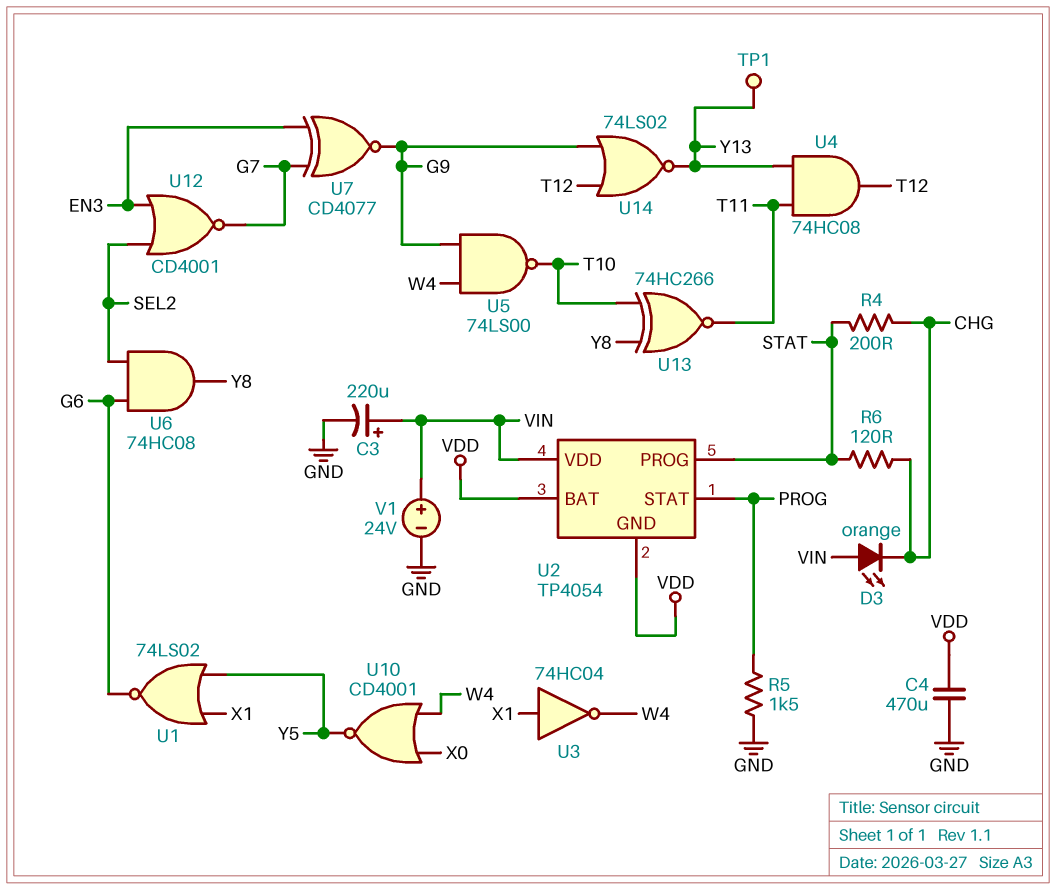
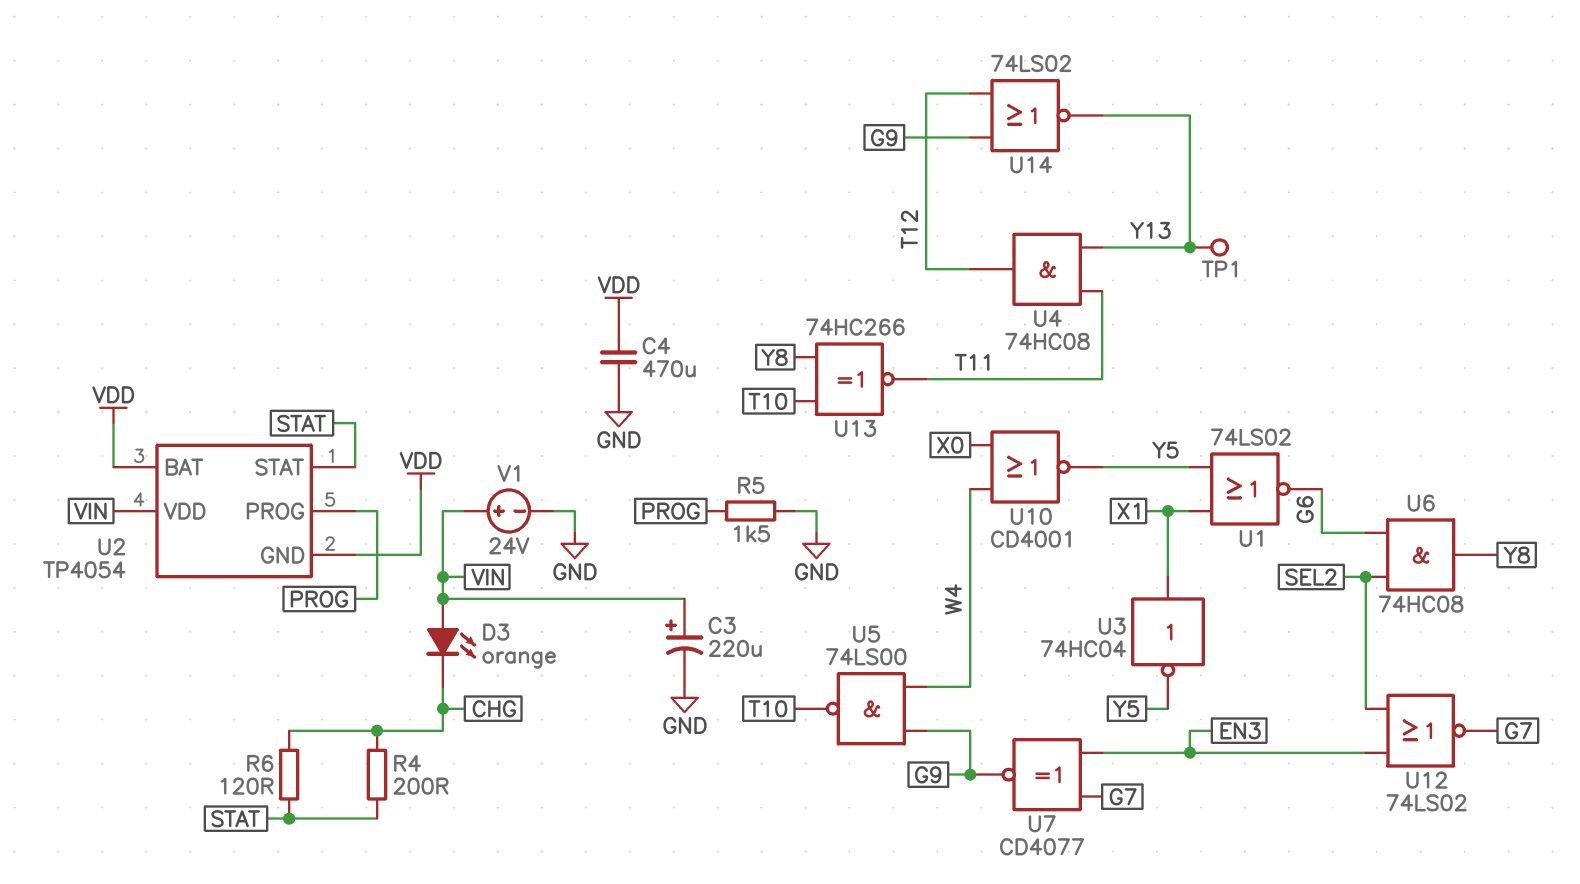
U2 pin PROG: STAT -> PROG
U2 pin STAT: PROG -> STAT
U3: NOT 74HC04 (in X1, out W4) -> NOT 74HC04 (in X1, out Y5)
U12: NOR CD4001 (in EN3, in SEL2, out G7) -> NOR 74LS02 (in EN3, in SEL2, out G7)

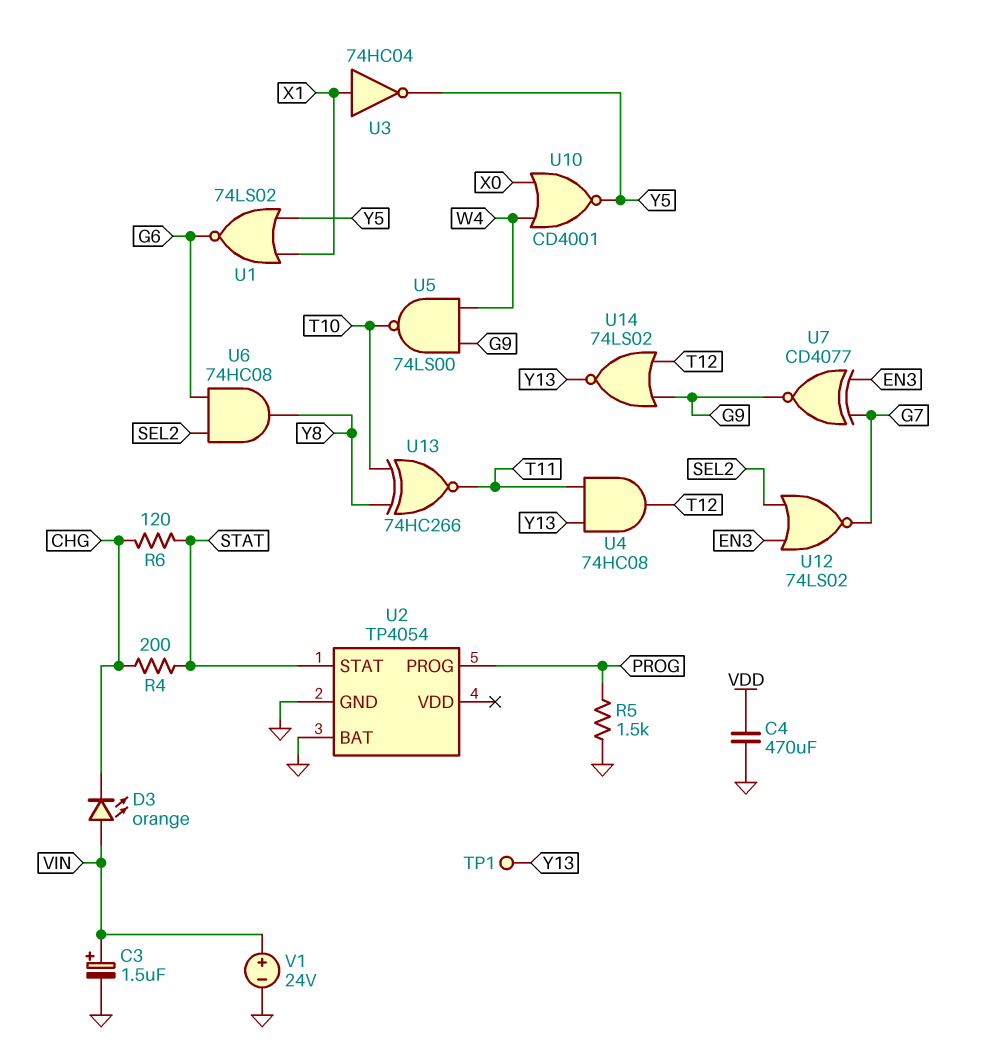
C3: 220uF (plus VIN, minus GND) -> 1.5uF (plus VIN, minus GND)
U2 pin BAT: VDD -> GND
U2 pin GND: VDD -> GND
U2 pin VDD: VIN -> none

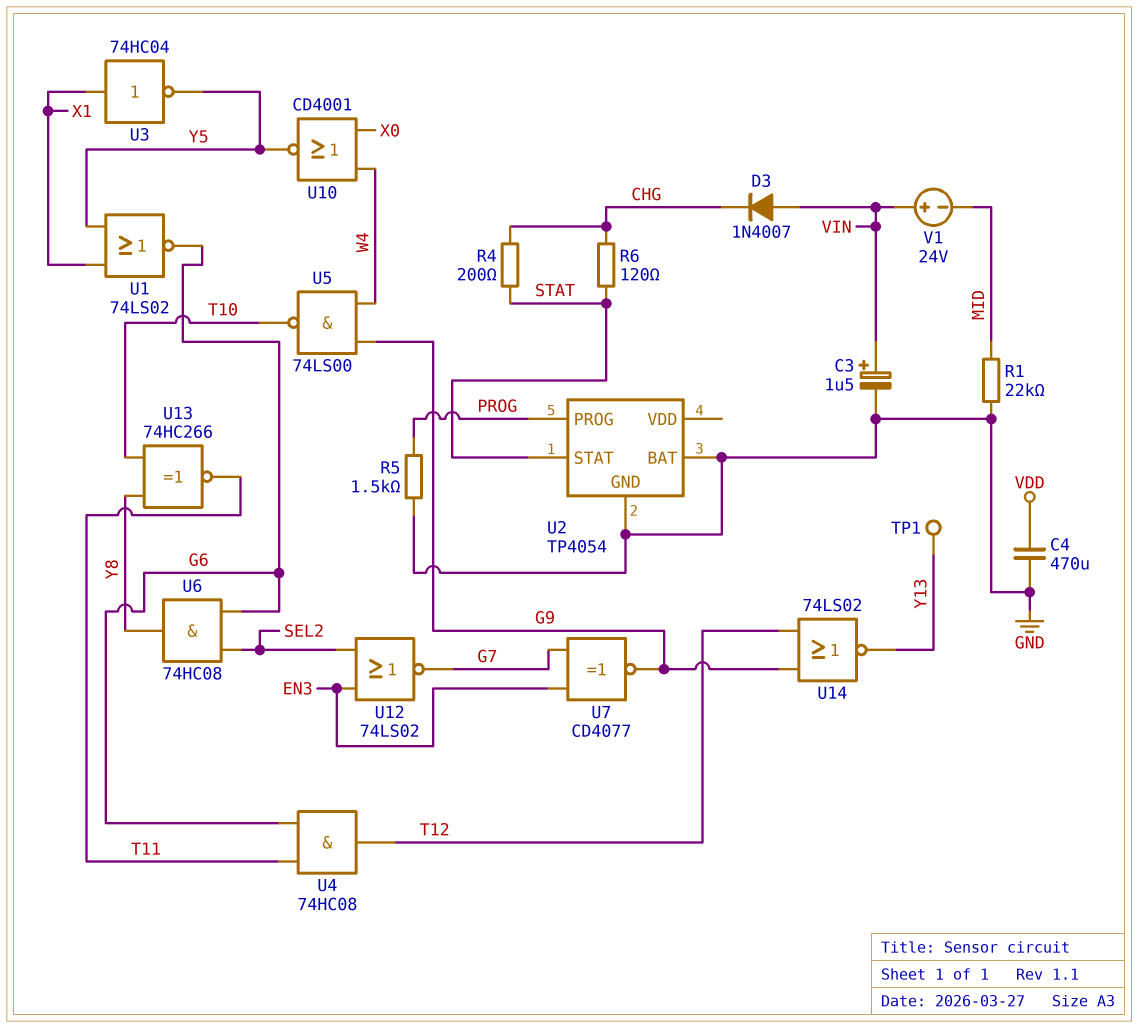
D3: LED orange (A VIN, K CHG) -> diode 1N4007 (A VIN, K CHG)
R1: none -> 22k (GND, MID)
U4: AND 74HC08 (in T11, in Y13, out T12) -> AND 74HC08 (in G6, in T11, out T12)
V1: 24V (plus VIN, minus GND) -> 24V (plus VIN, minus MID)

